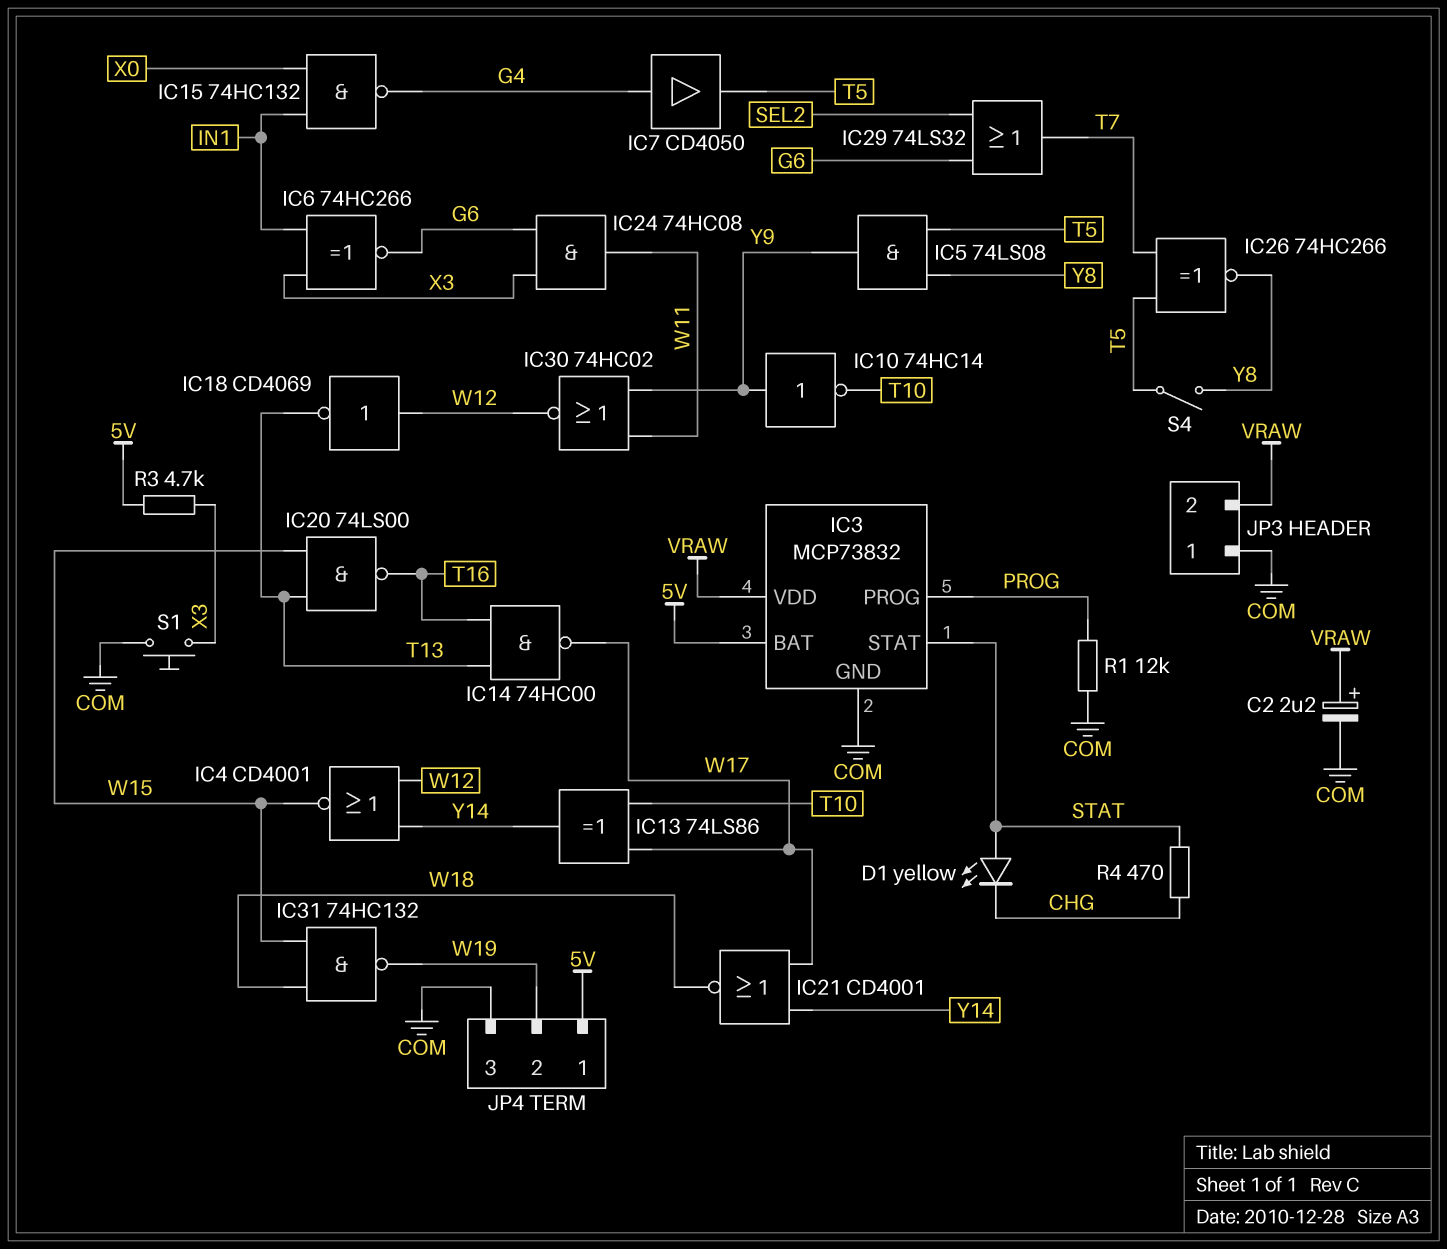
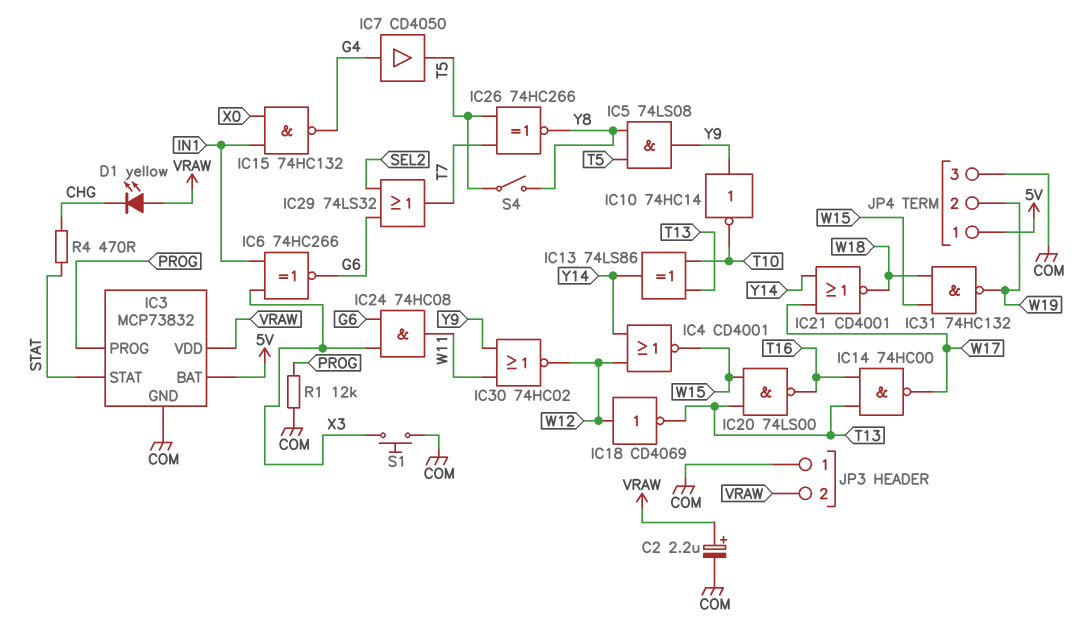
D1: LED yellow (A STAT, K CHG) -> LED yellow (A VRAW, K CHG)
IC13: XOR 74LS86 (in T10, in W17, out Y14) -> XOR 74LS86 (in T10, in T13, out Y14)
R3: 4.7k (5V, X3) -> none

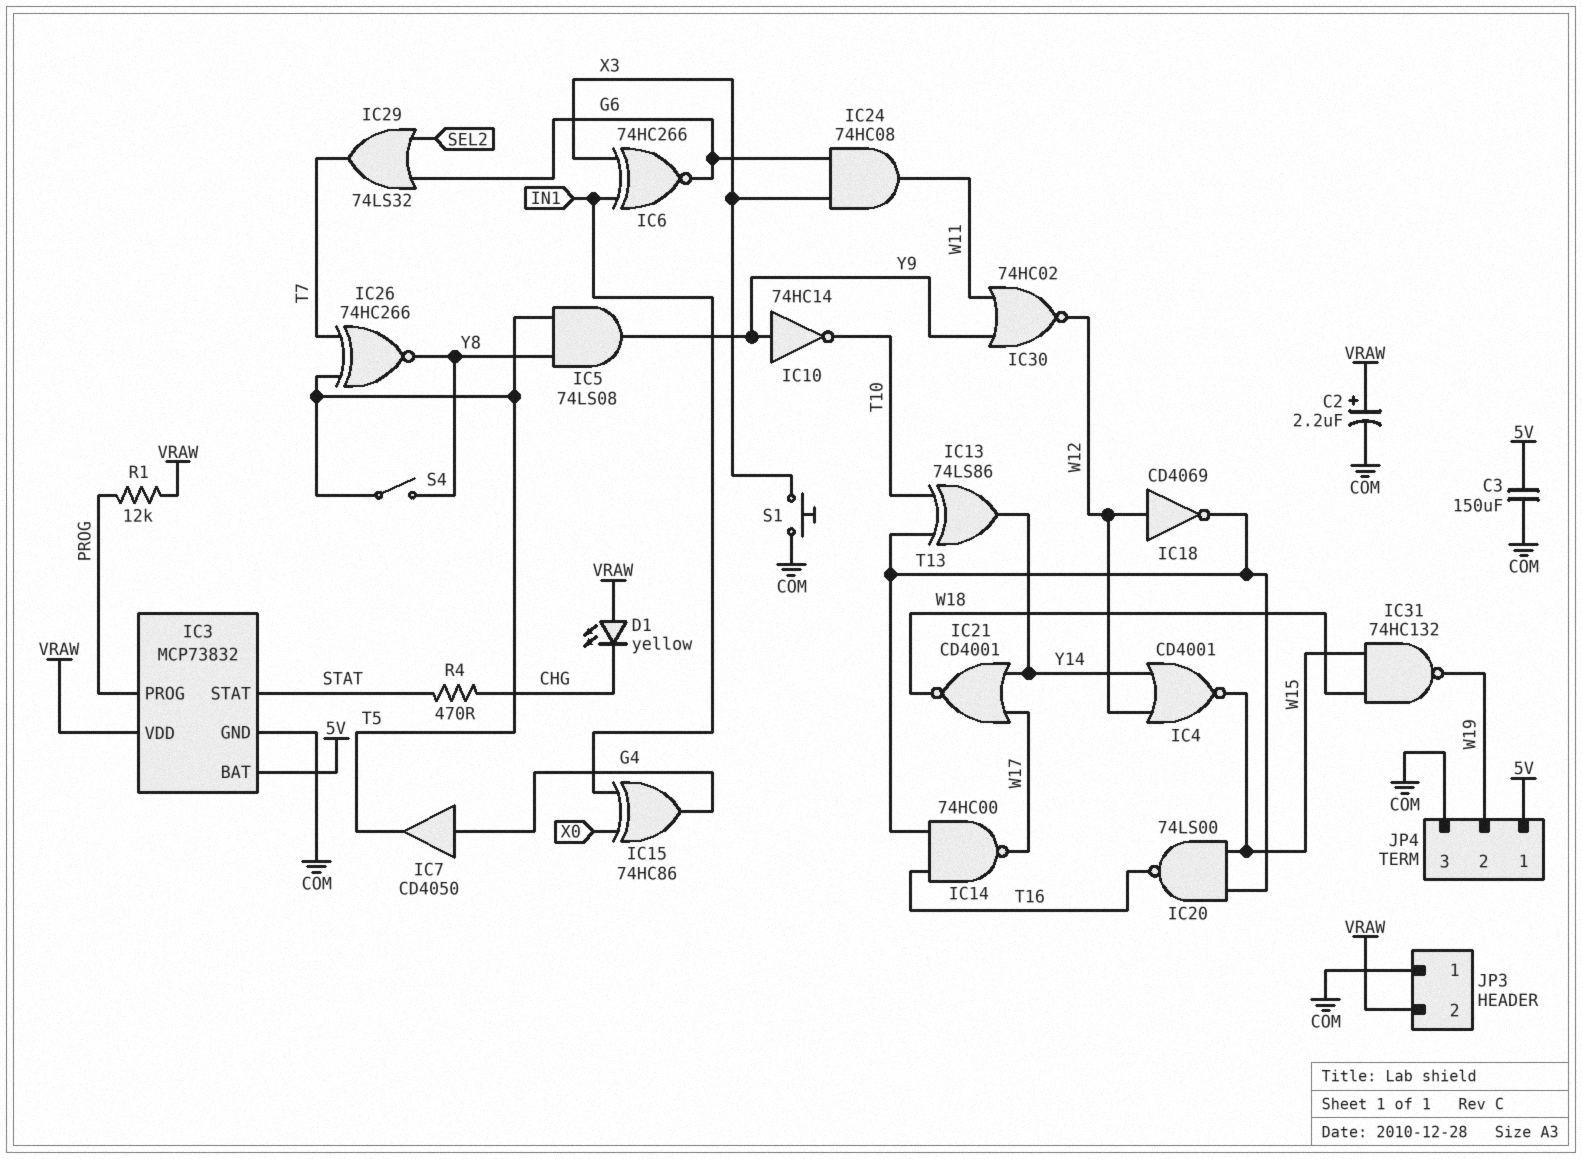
C3: none -> 150uF (5V, COM)
IC15: NAND 74HC132 (in IN1, in X0, out G4) -> XOR 74HC86 (in IN1, in X0, out G4)
R1: 12k (COM, PROG) -> 12k (PROG, VRAW)

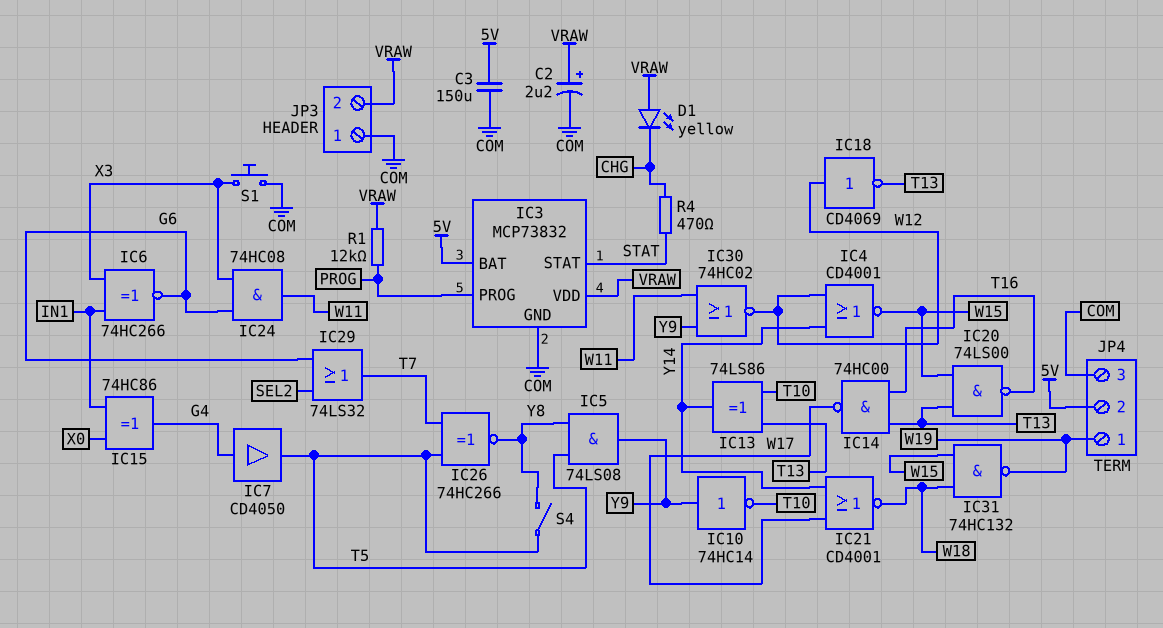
JP4 pin 1: 5V -> W19
JP4 pin 2: W19 -> 5V

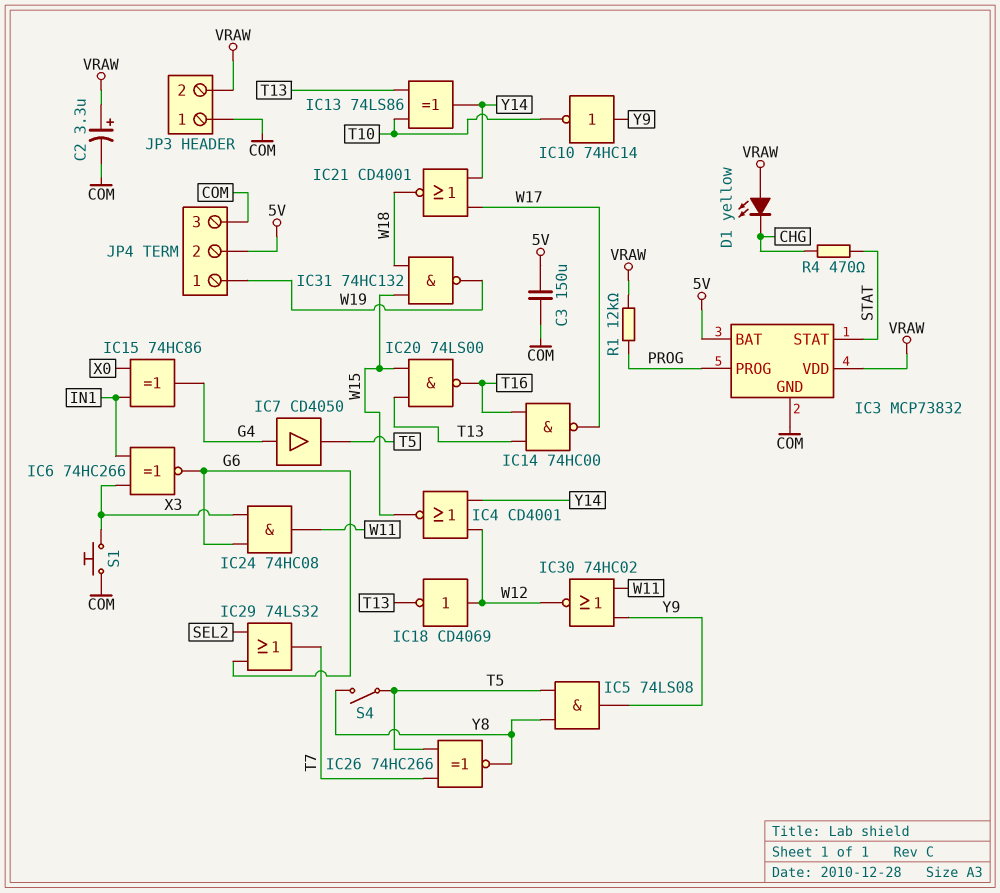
C2: 2.2uF (plus VRAW, minus COM) -> 3.3uF (plus VRAW, minus COM)

